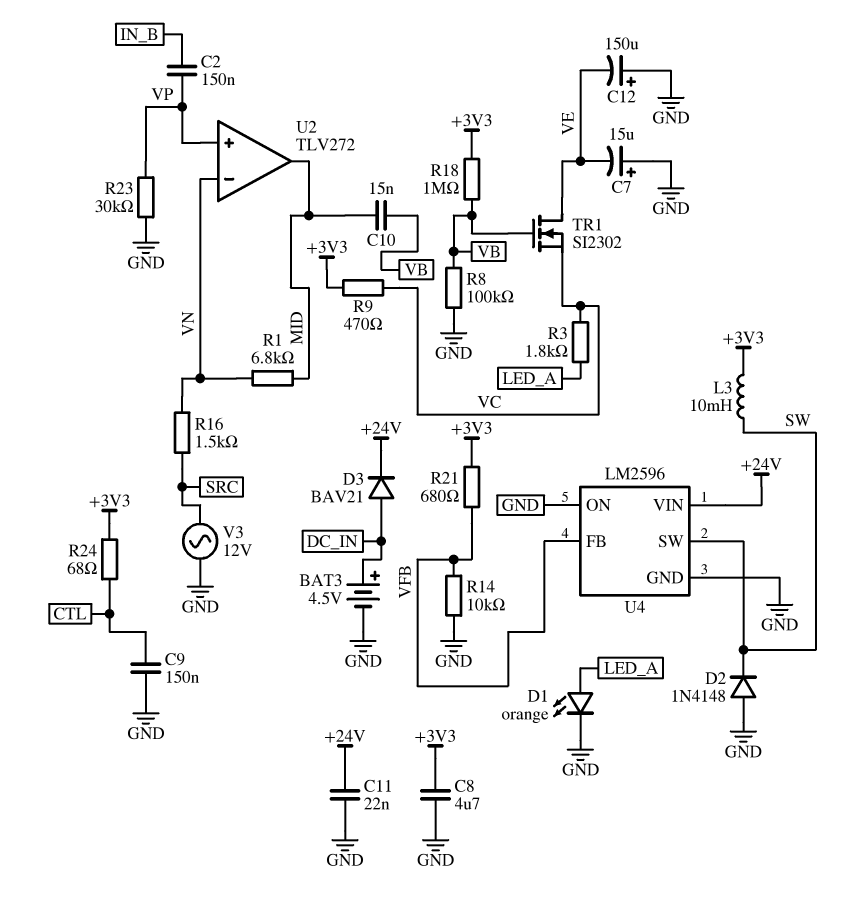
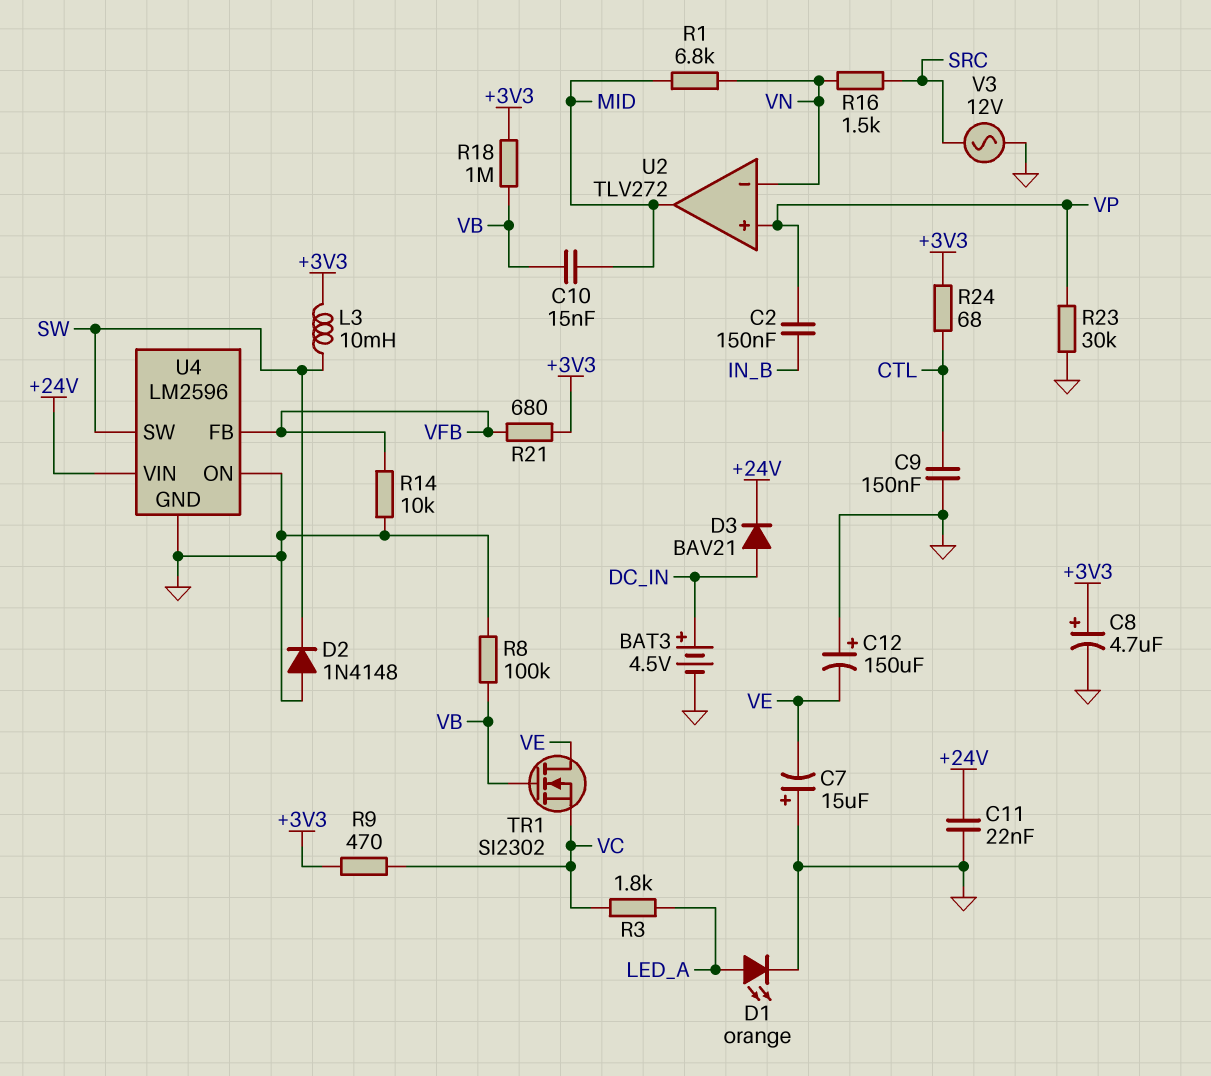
C8: 4.7uF (+3V3, GND) -> 4.7uF (plus +3V3, minus GND)

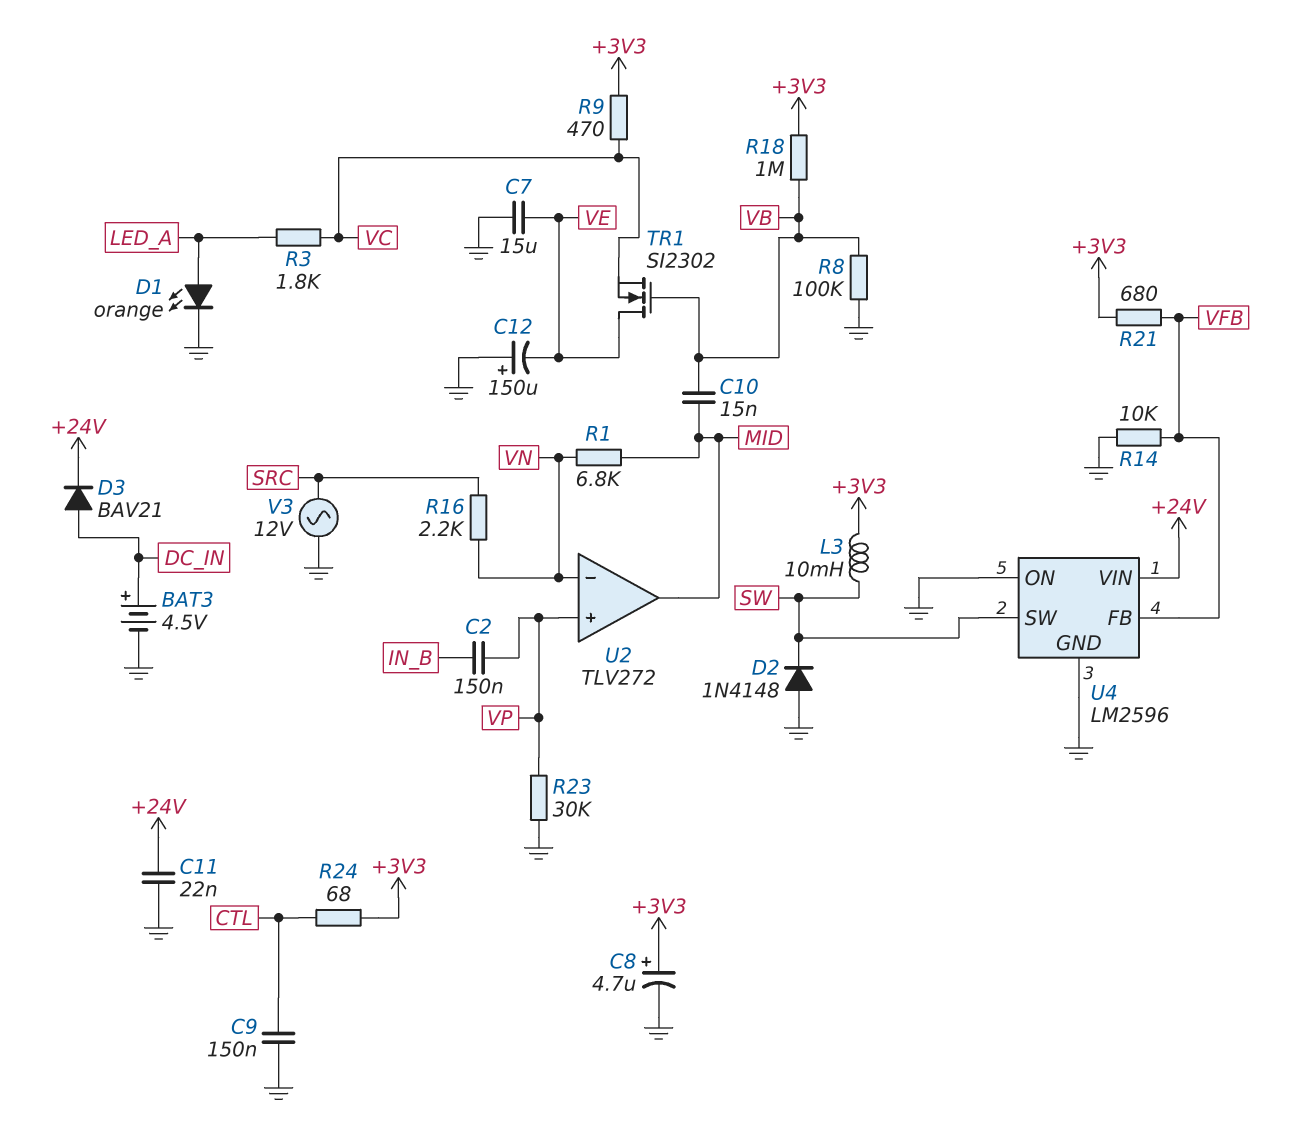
C7: 15uF (plus GND, minus VE) -> 15uF (GND, VE)
R16: 1.5k (SRC, VN) -> 2.2k (SRC, VN)

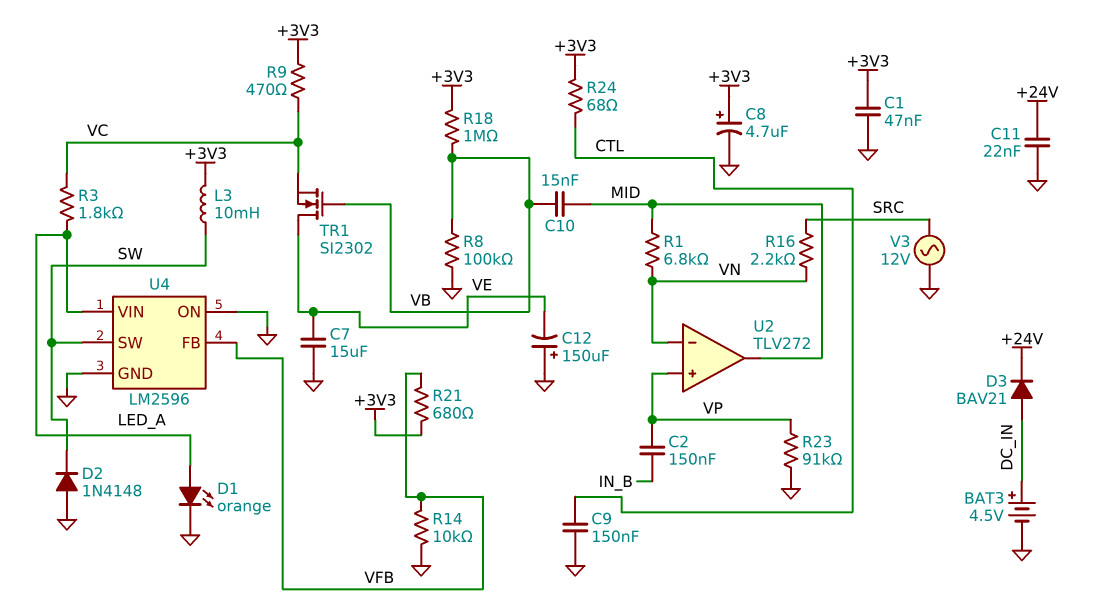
C1: none -> 47nF (+3V3, GND)
R23: 30k (GND, VP) -> 91k (GND, VP)
U4 pin VIN: +24V -> LED_A

